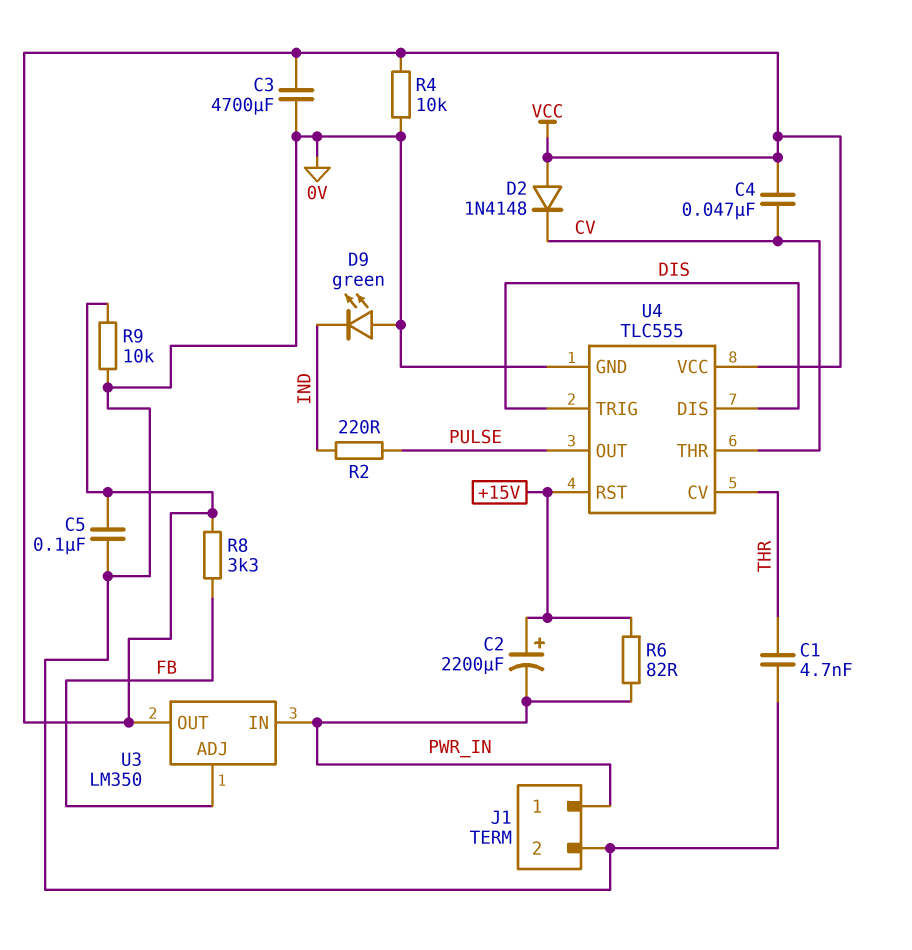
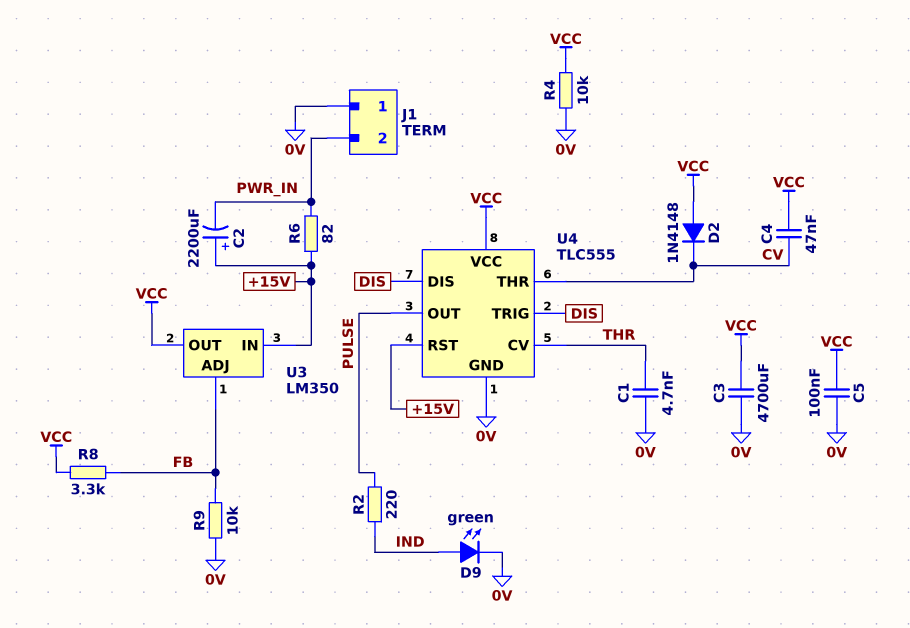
D9: LED green (A 0V, K IND) -> LED green (A IND, K 0V)
J1 pin 1: PWR_IN -> 0V
J1 pin 2: 0V -> PWR_IN
R9: 10k (0V, VCC) -> 10k (0V, FB)
U3 pin IN: PWR_IN -> +15V

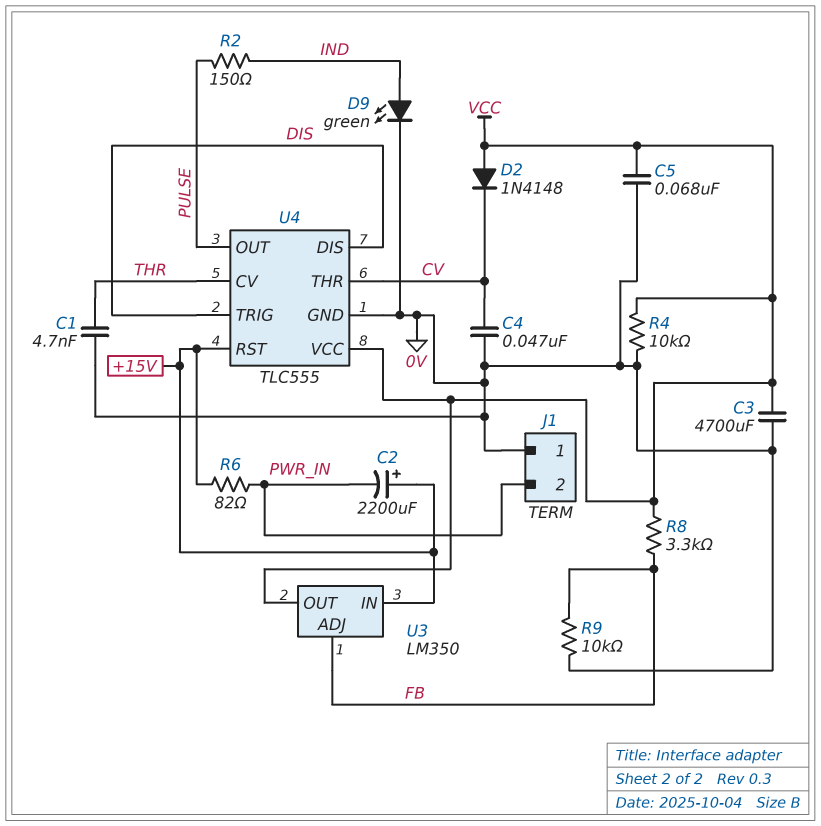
C4: 47nF (CV, VCC) -> 47nF (0V, CV)
C5: 100nF (0V, VCC) -> 68nF (0V, VCC)
R2: 220 (IND, PULSE) -> 150 (IND, PULSE)

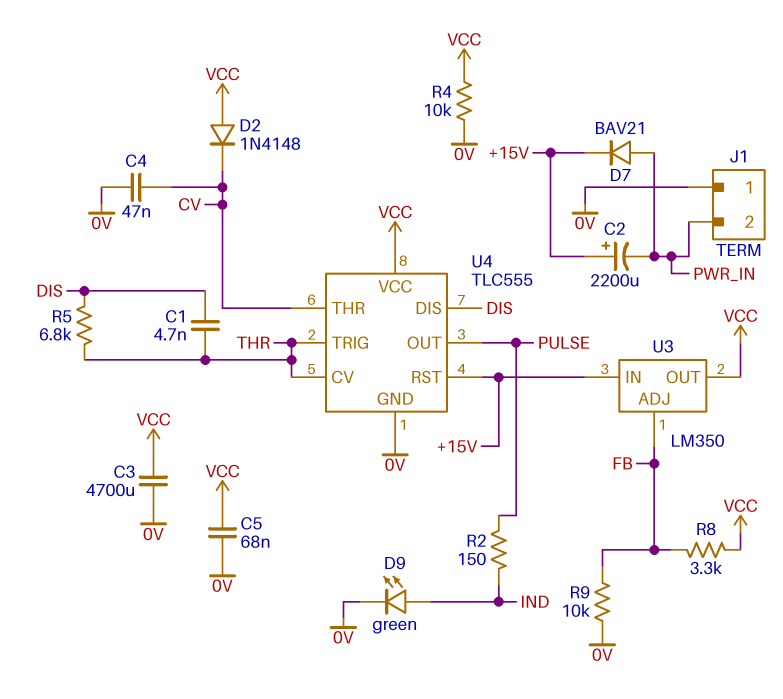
C1: 4.7nF (0V, THR) -> 4.7nF (DIS, THR)
D7: none -> diode BAV21 (A PWR_IN, K +15V)
R5: none -> 6.8k (DIS, THR)
R6: 82 (+15V, PWR_IN) -> none
U4 pin TRIG: DIS -> THR

